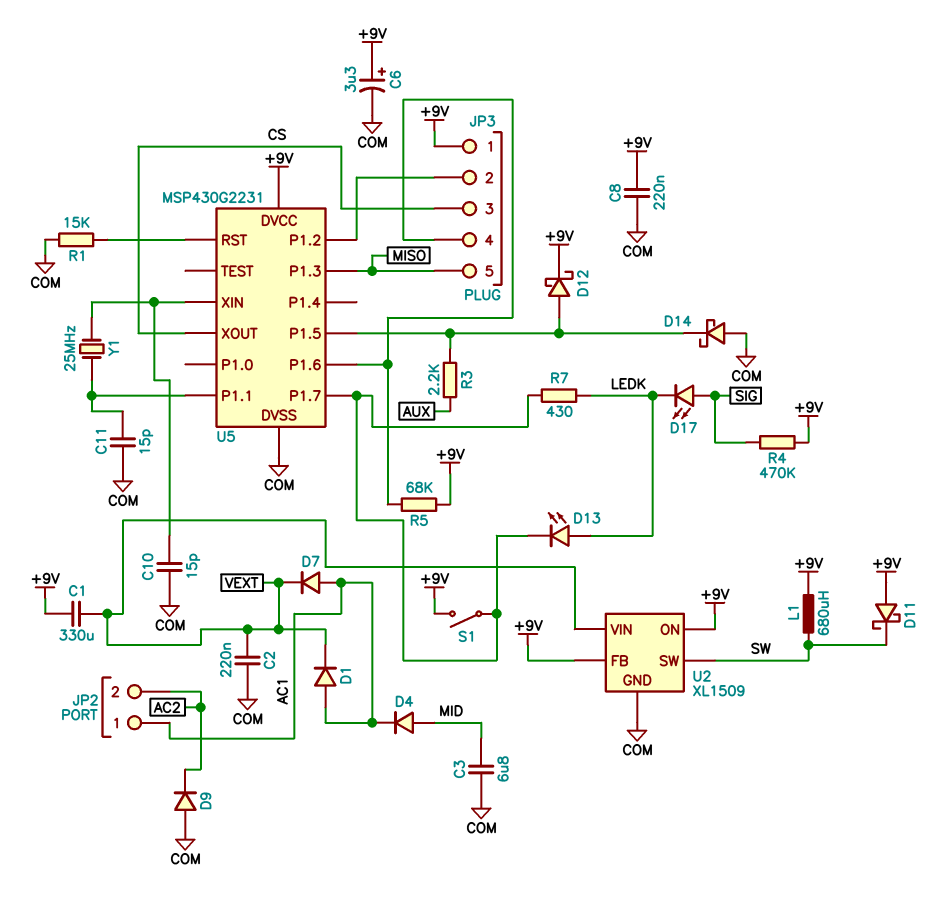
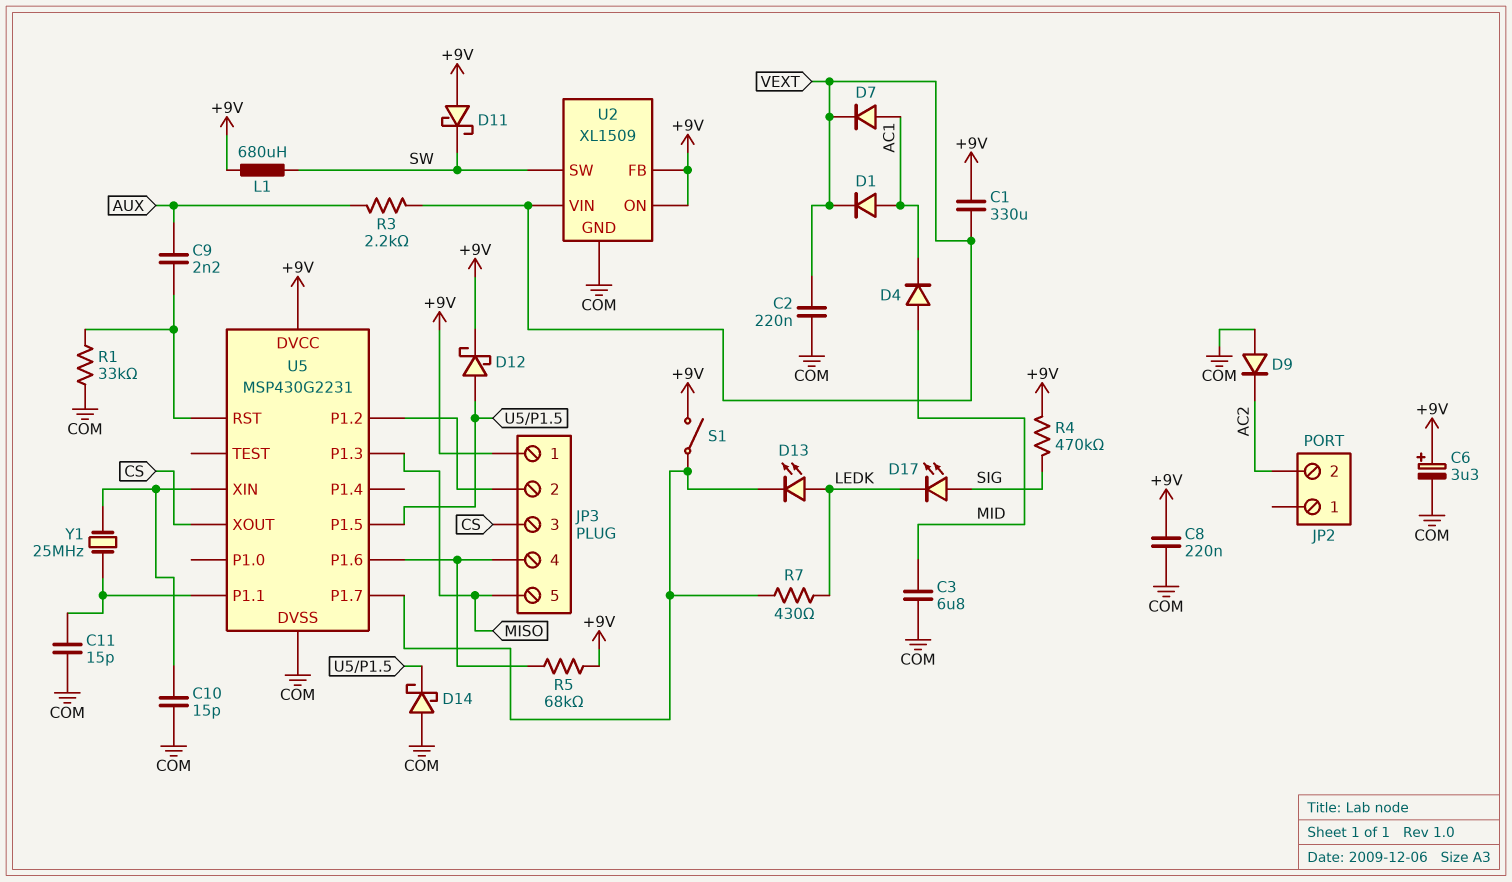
C9: none -> 2.2nF (AUX, U5/RST)
JP2 pin 1: AC1 -> none
R1: 15k (COM, U5/RST) -> 33k (COM, U5/RST)
R3: 2.2k (AUX, U5/P1.5) -> 2.2k (AUX, VEXT)

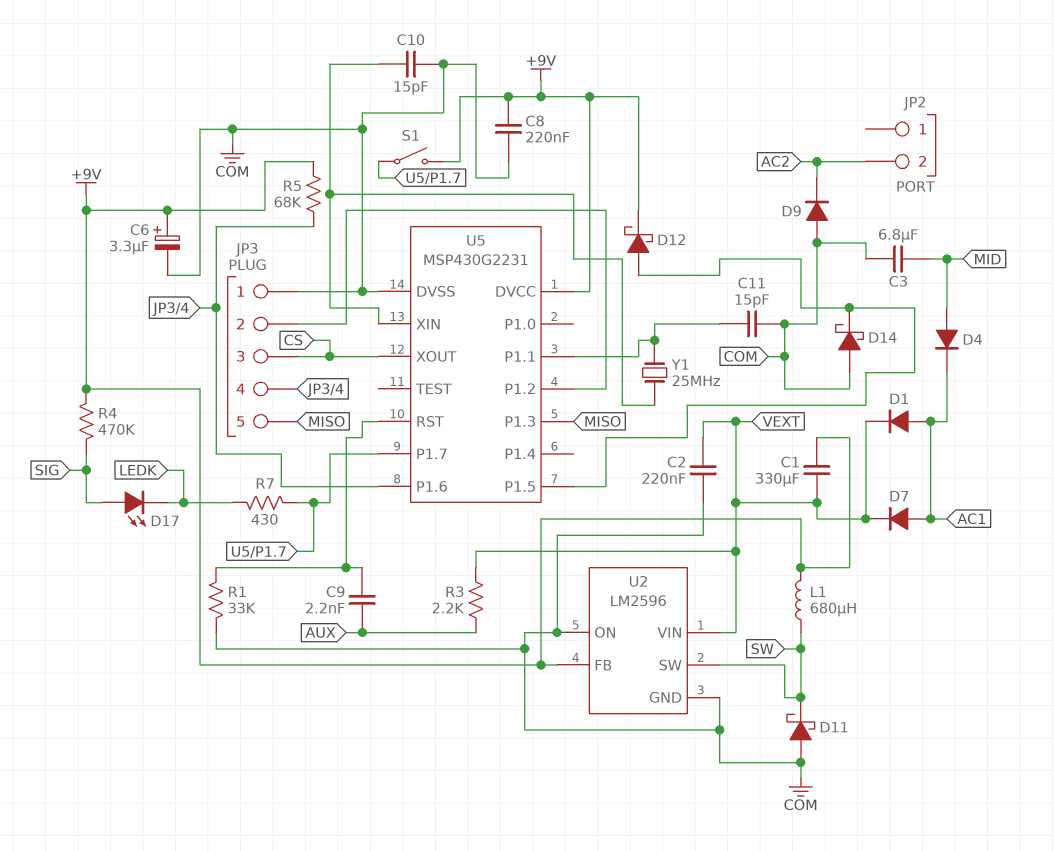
D11: schottky (A +9V, K SW) -> schottky (A COM, K SW)
D13: LED (A LEDK, K U5/P1.7) -> none
JP3 pin 1: +9V -> COM
U2: XL1509 -> LM2596
U2 pin ON: +9V -> COM

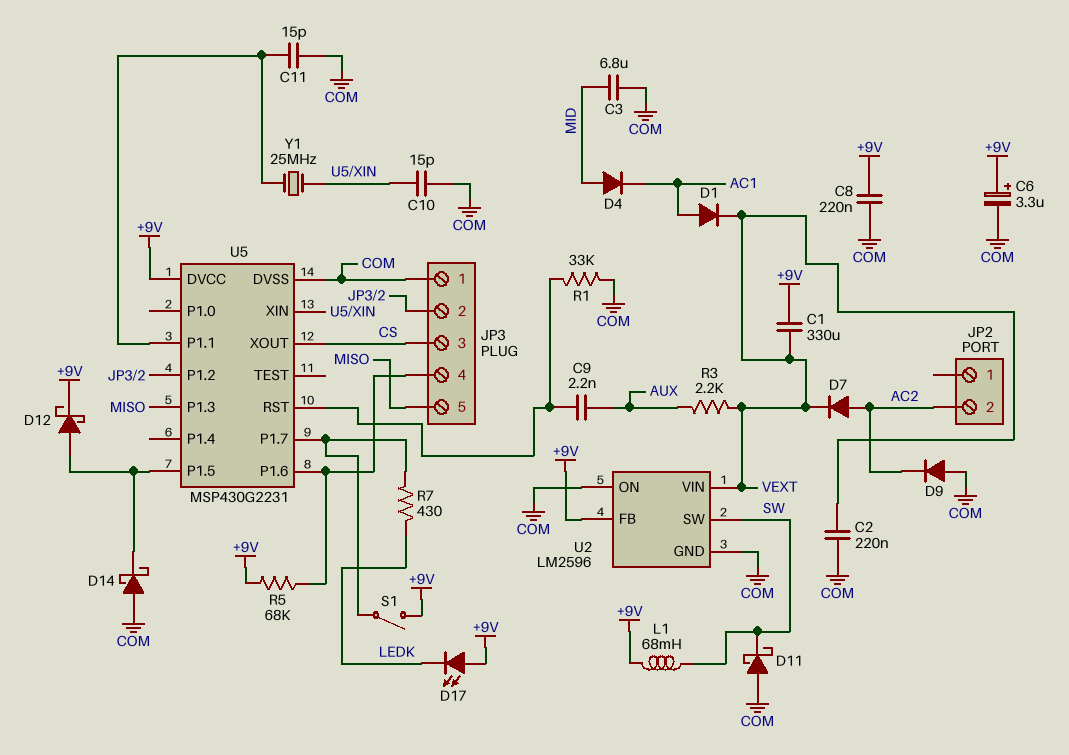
D7: diode (A AC1, K VEXT) -> diode (A AC2, K VEXT)
D17: LED (A SIG, K LEDK) -> LED (A +9V, K LEDK)
L1: 680uH (+9V, SW) -> 68mH (+9V, SW)
R4: 470k (+9V, SIG) -> none

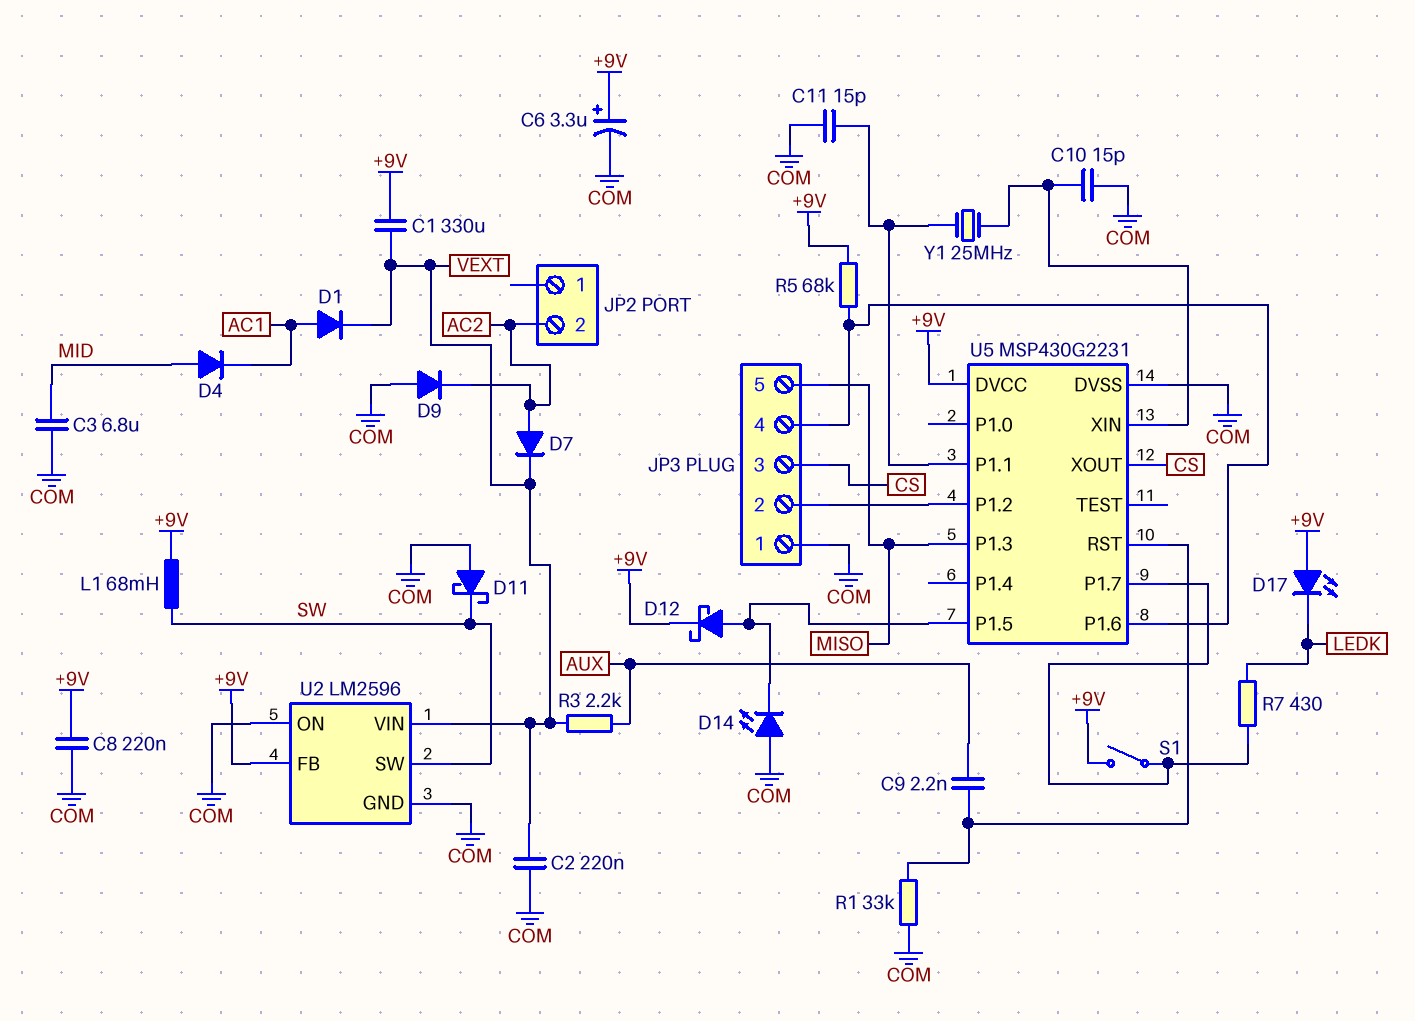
D14: schottky (A COM, K U5/P1.5) -> LED (A COM, K U5/P1.5)

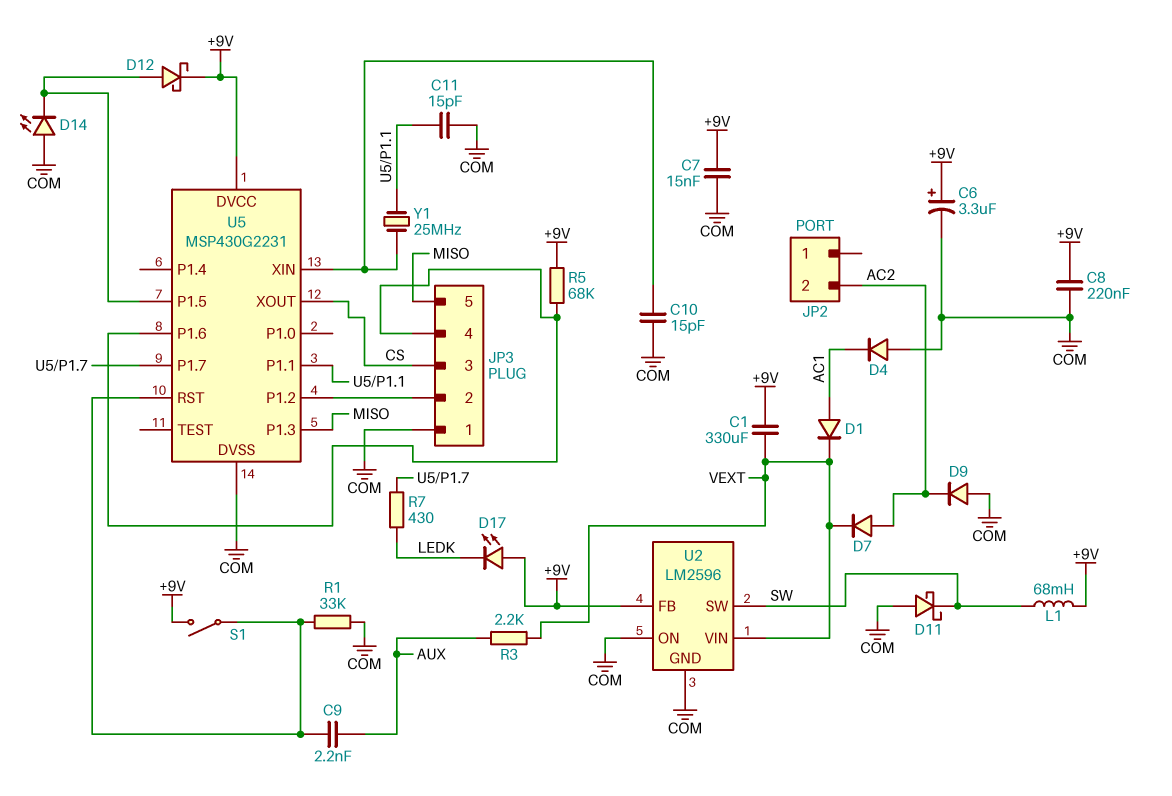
C2: 220nF (COM, VEXT) -> none
C3: 6.8uF (COM, MID) -> none
C7: none -> 15nF (+9V, COM)
D4: diode (A MID, K AC1) -> diode (A COM, K AC1)
S1: switch (+9V, U5/P1.7) -> switch (+9V, U5/RST)

